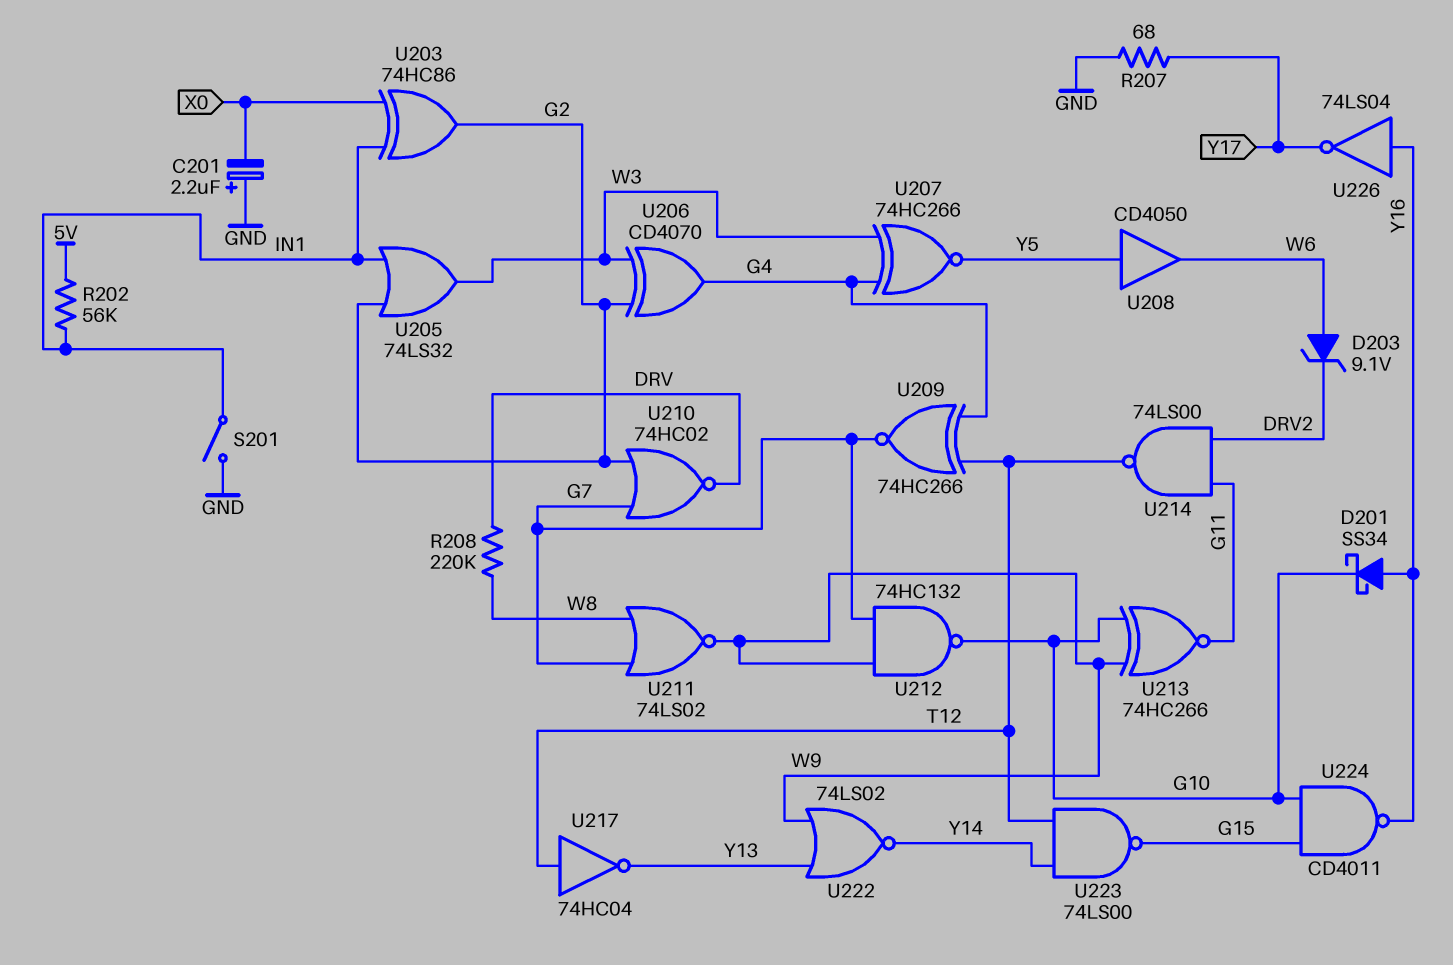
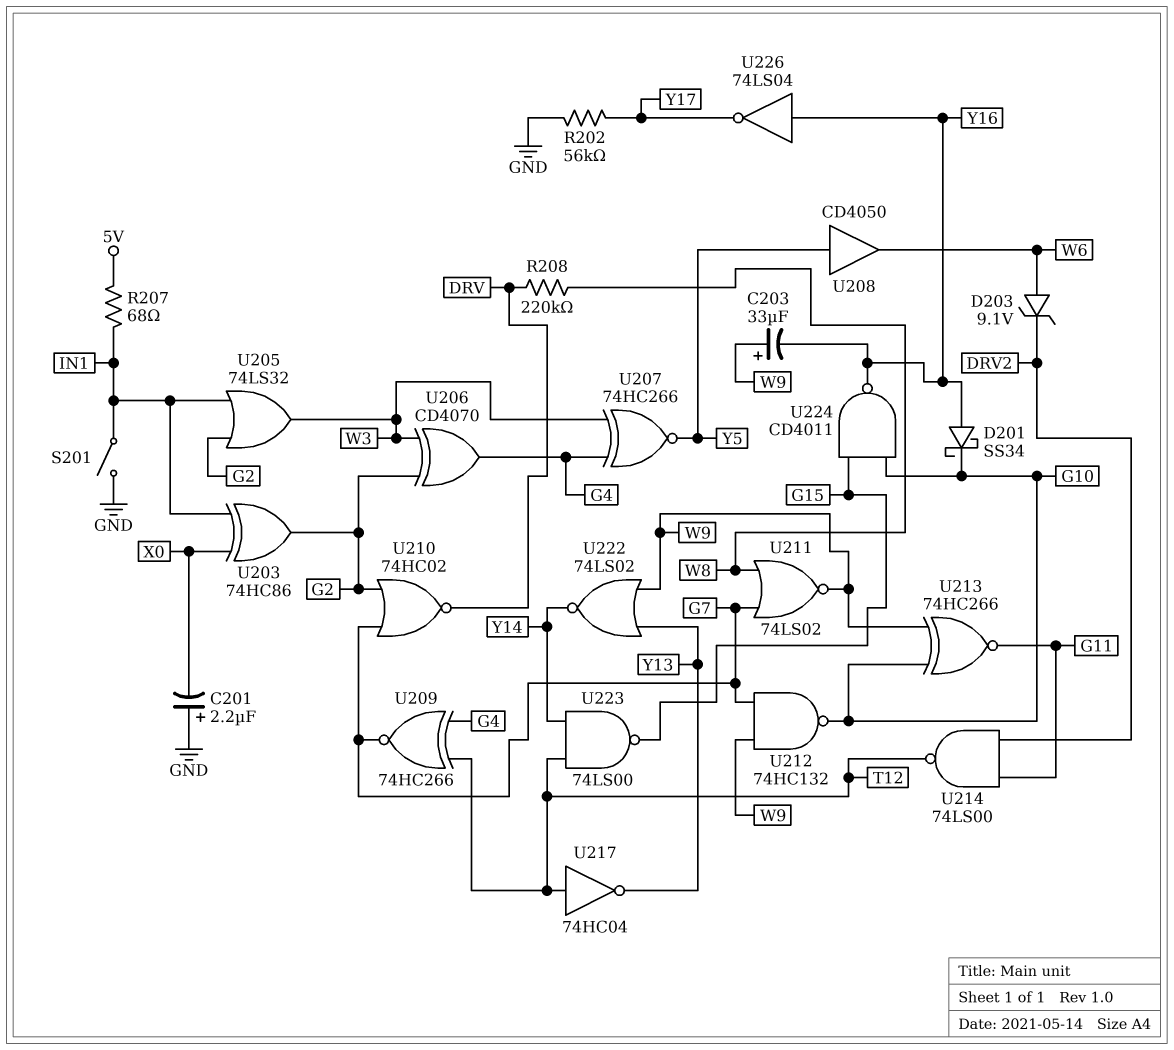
C203: none -> 33uF (plus W9, minus Y16)
R202: 56k (5V, IN1) -> 56k (GND, Y17)
R207: 68 (GND, Y17) -> 68 (5V, IN1)

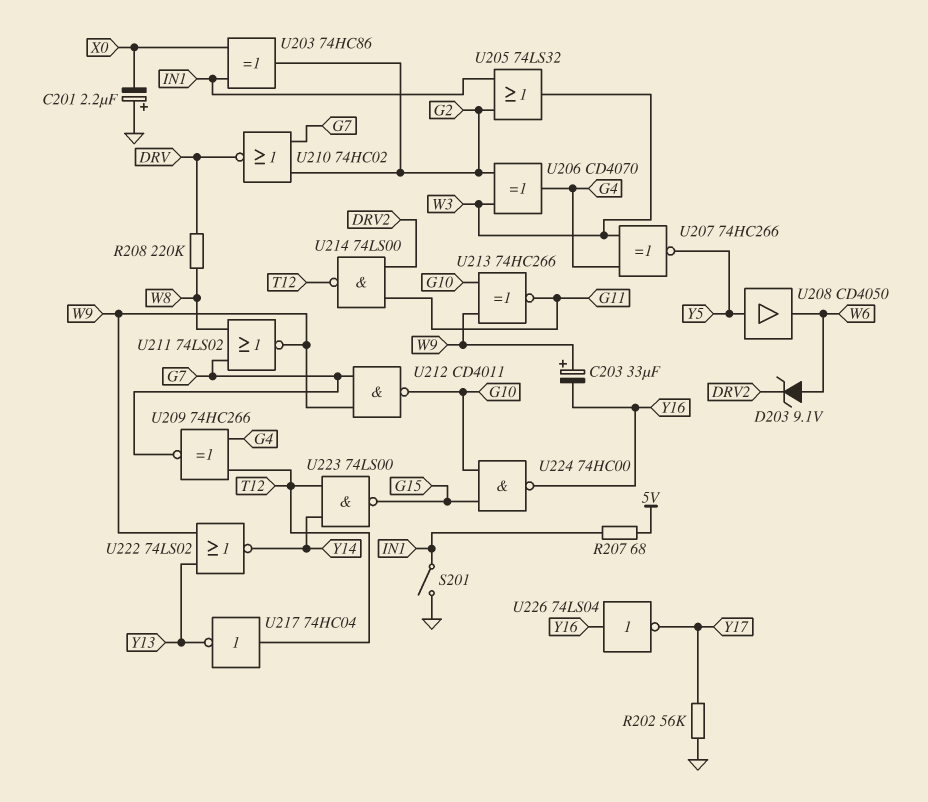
D201: schottky SS34 (A Y16, K G10) -> none
U212: NAND 74HC132 (in G7, in W9, out G10) -> NAND CD4011 (in G7, in W9, out G10)
U224: NAND CD4011 (in G10, in G15, out Y16) -> NAND 74HC00 (in G10, in G15, out Y16)

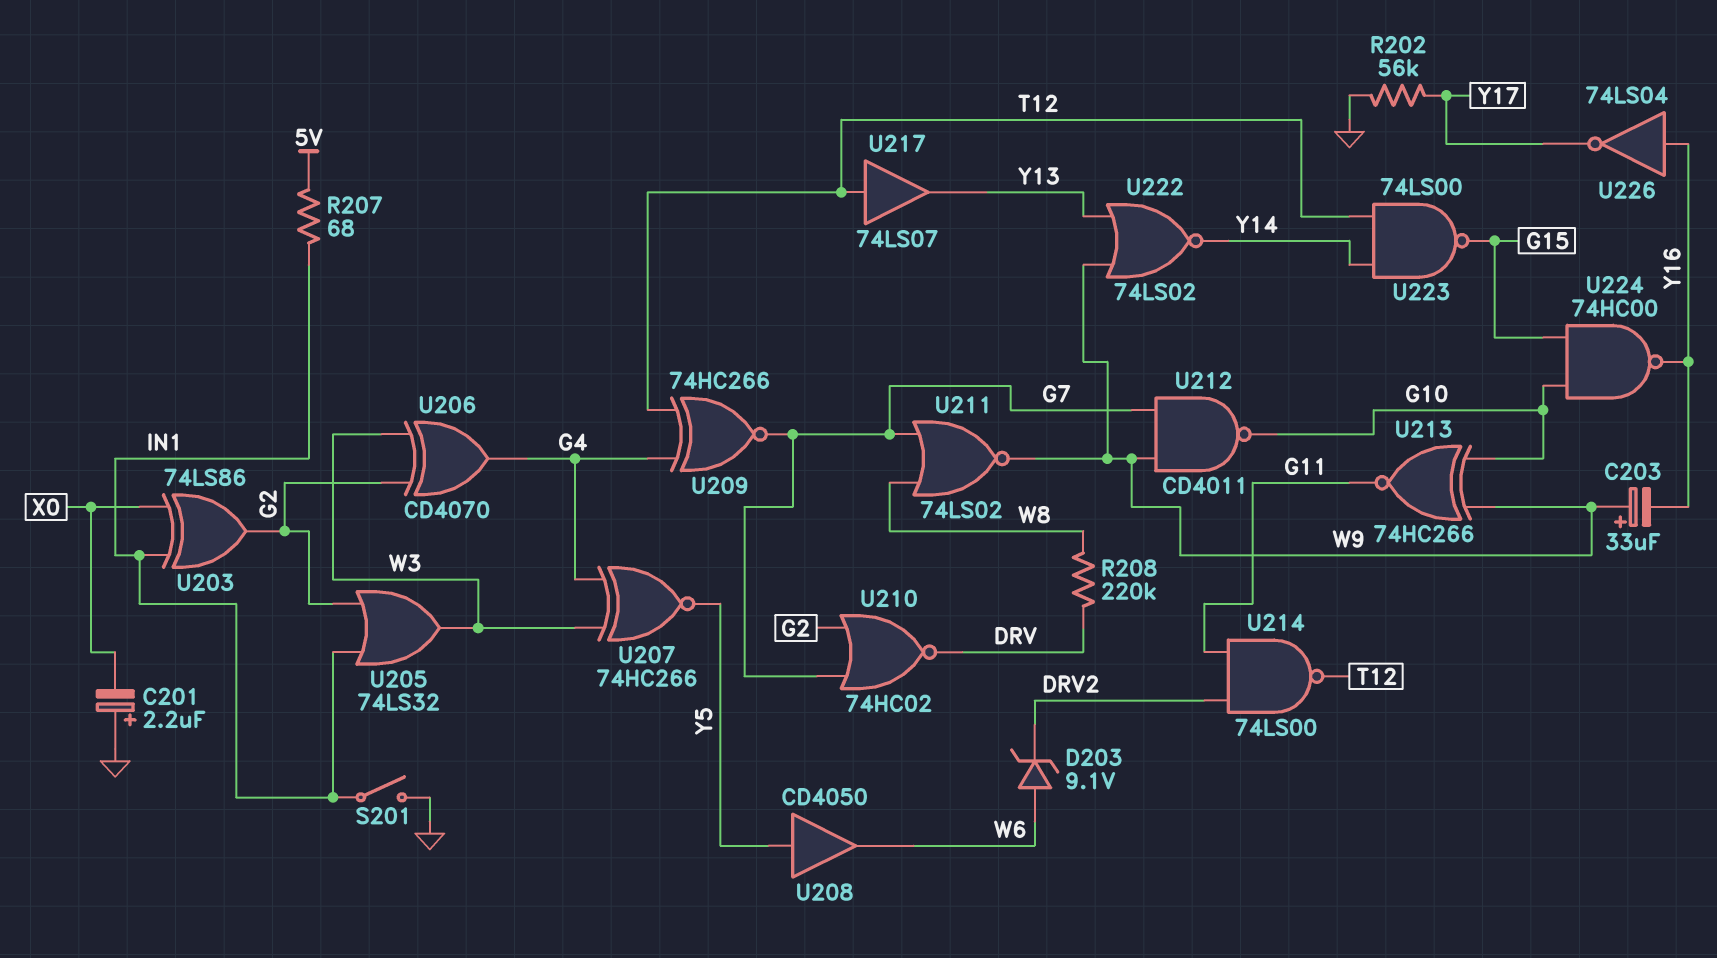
U203: XOR 74HC86 (in IN1, in X0, out G2) -> XOR 74LS86 (in IN1, in X0, out G2)
U217: NOT 74HC04 (in T12, out Y13) -> buffer 74LS07 (in T12, out Y13)

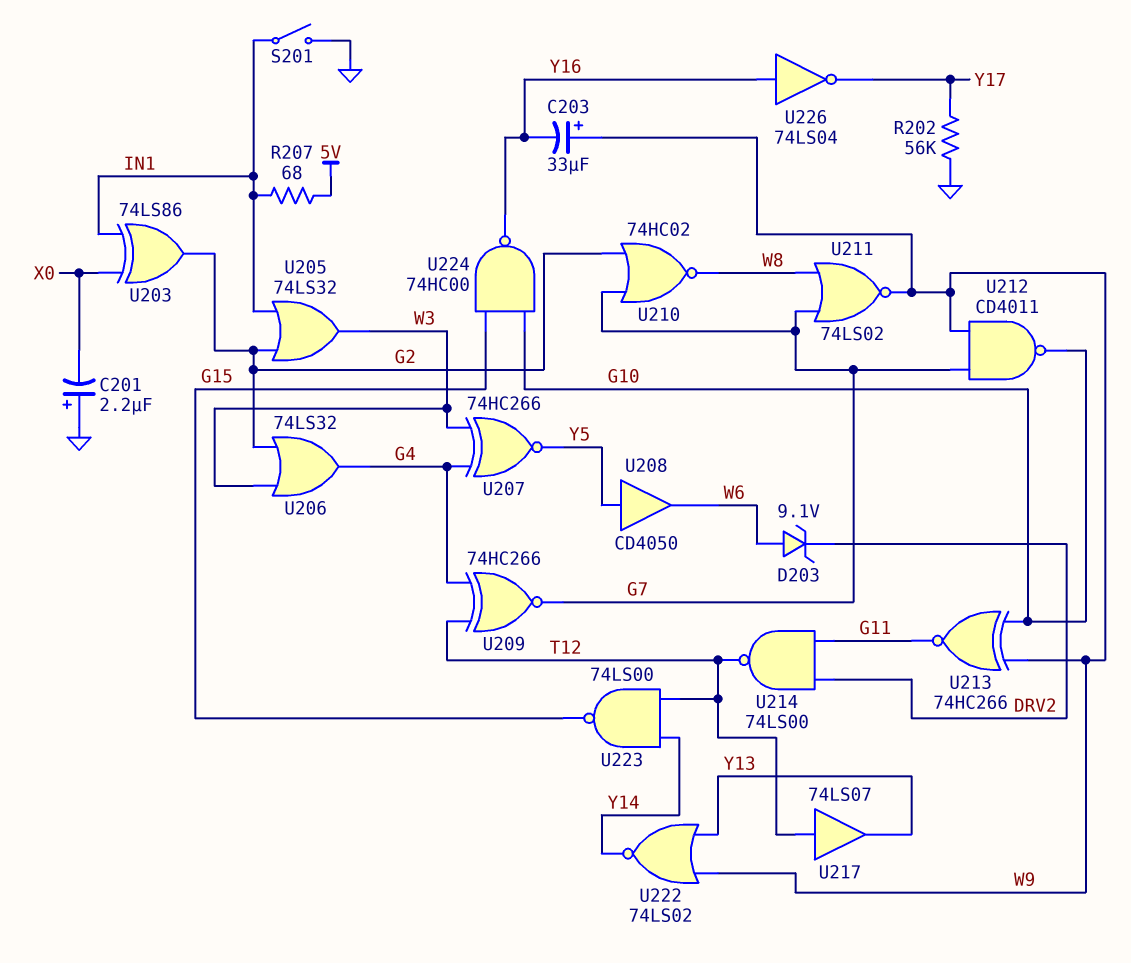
R208: 220k (DRV, W8) -> none
U206: XOR CD4070 (in G2, in W3, out G4) -> OR 74LS32 (in G2, in W3, out G4)
U210: NOR 74HC02 (in G2, in G7, out DRV) -> NOR 74HC02 (in G2, in G7, out W8)

